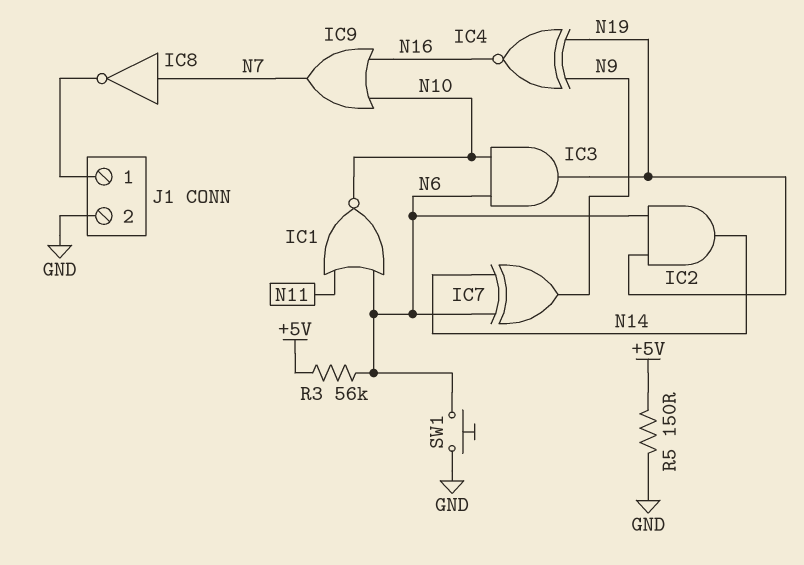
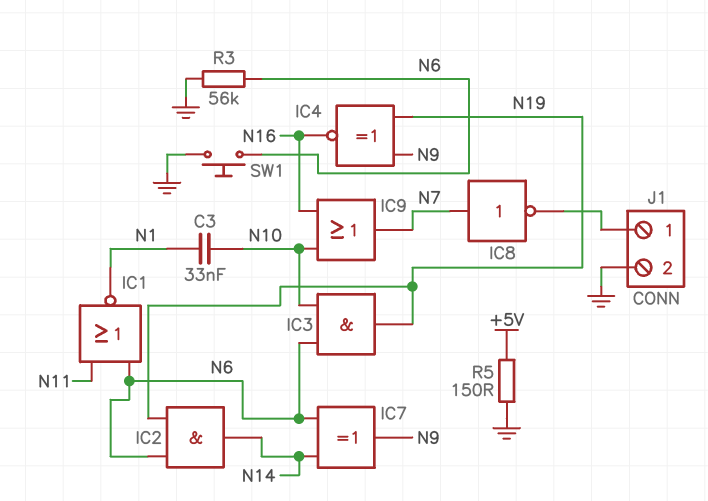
C3: none -> 33nF (N1, N10)
IC1: NOR (in N6, in N11, out N10) -> NOR (in N6, in N11, out N1)
R3: 56k (+5V, N6) -> 56k (GND, N6)

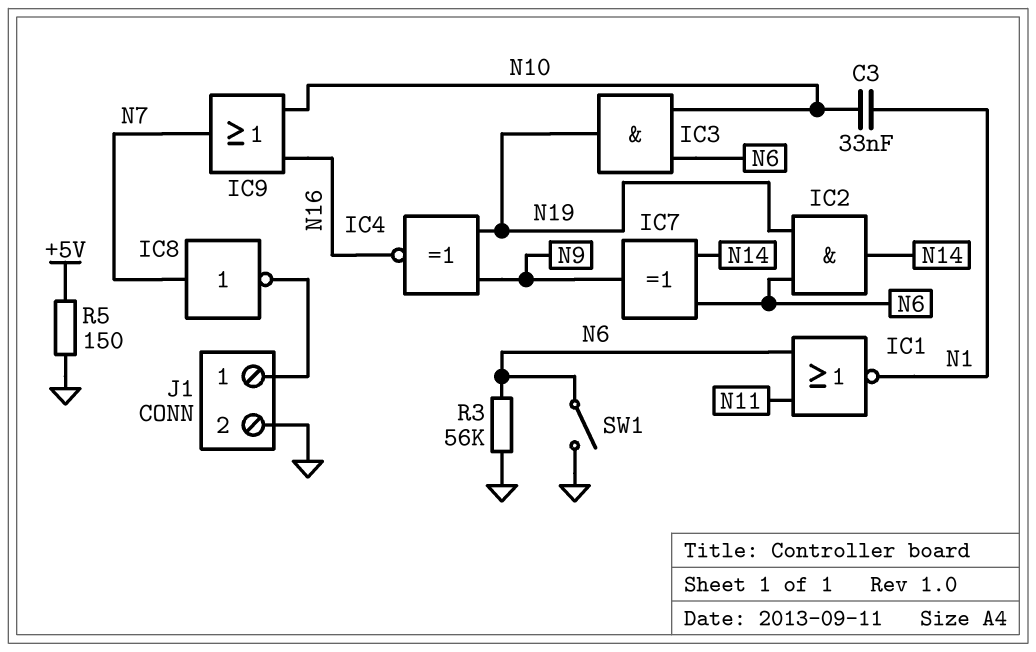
SW1: button (GND, N6) -> switch (GND, N6)

